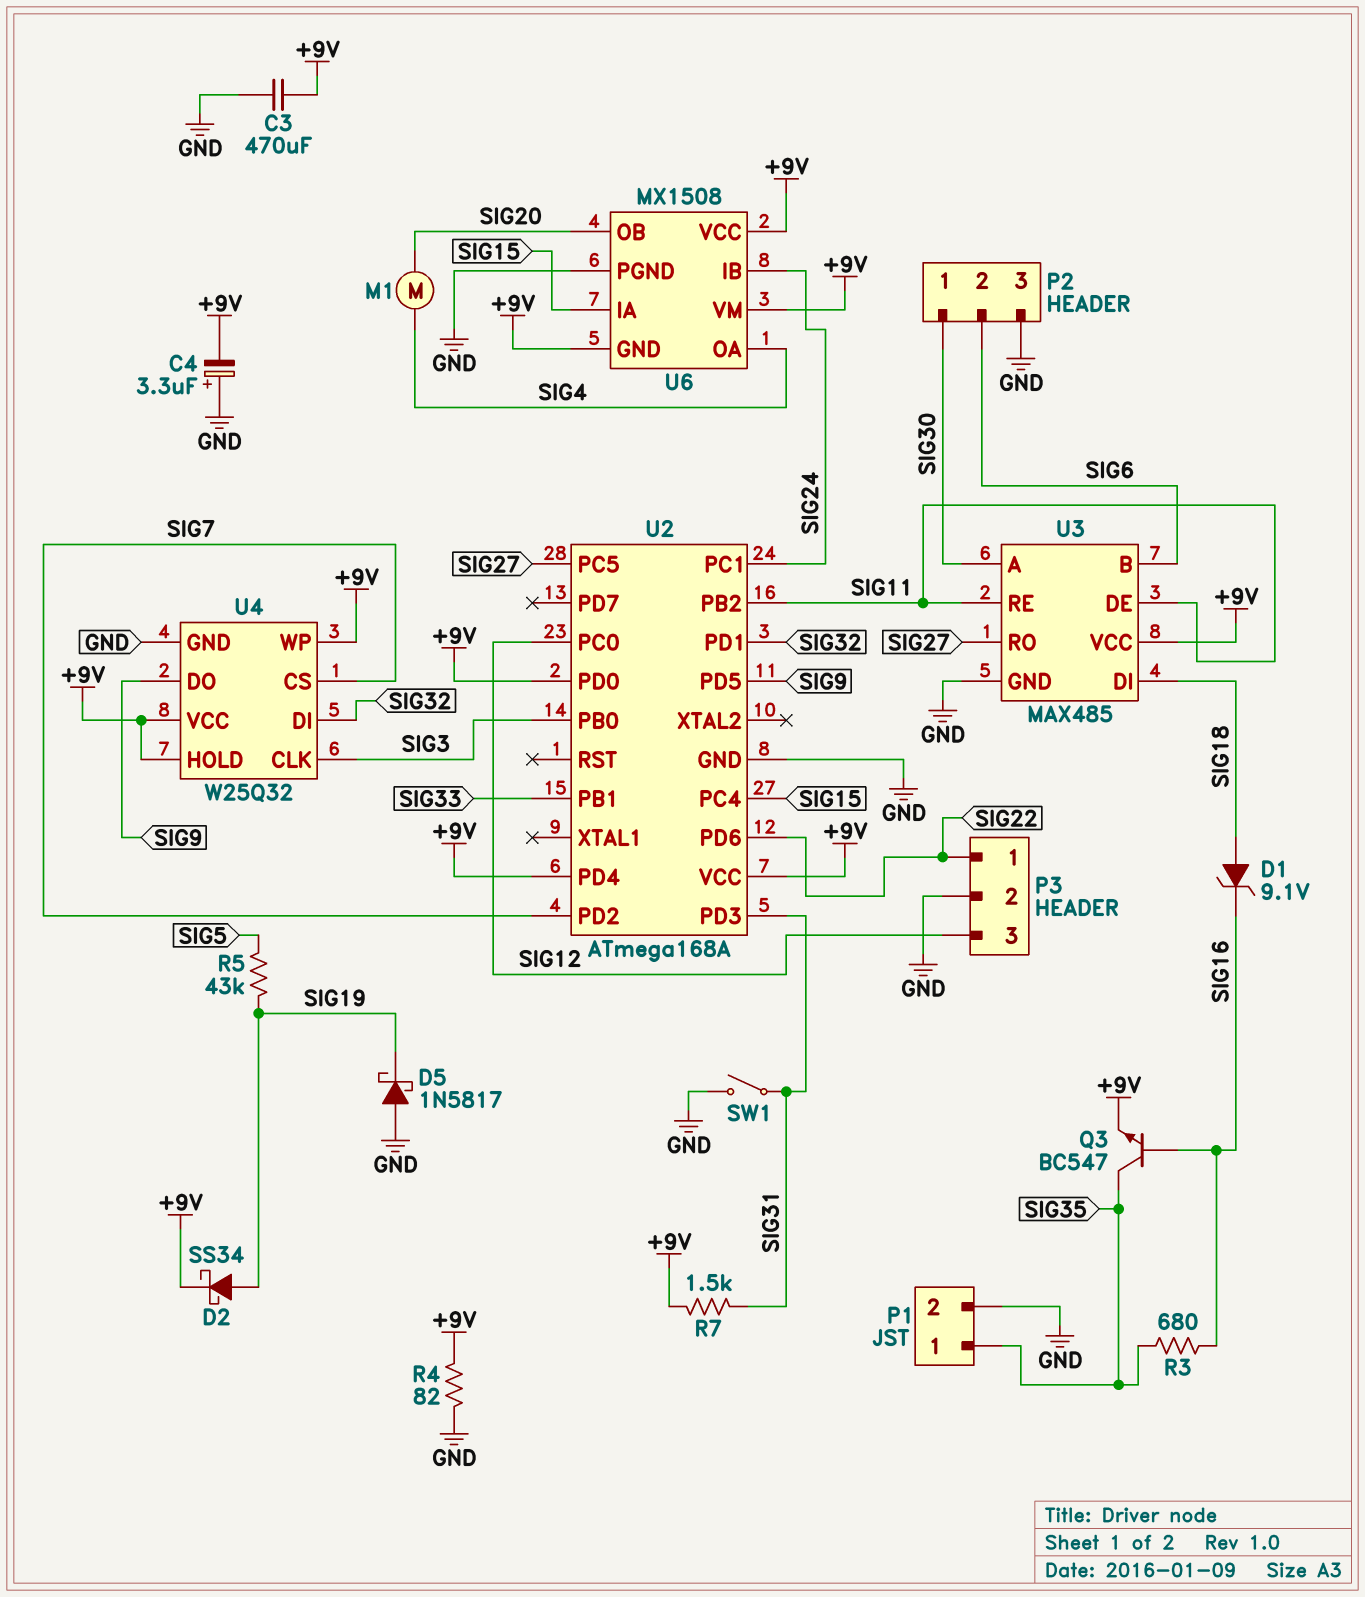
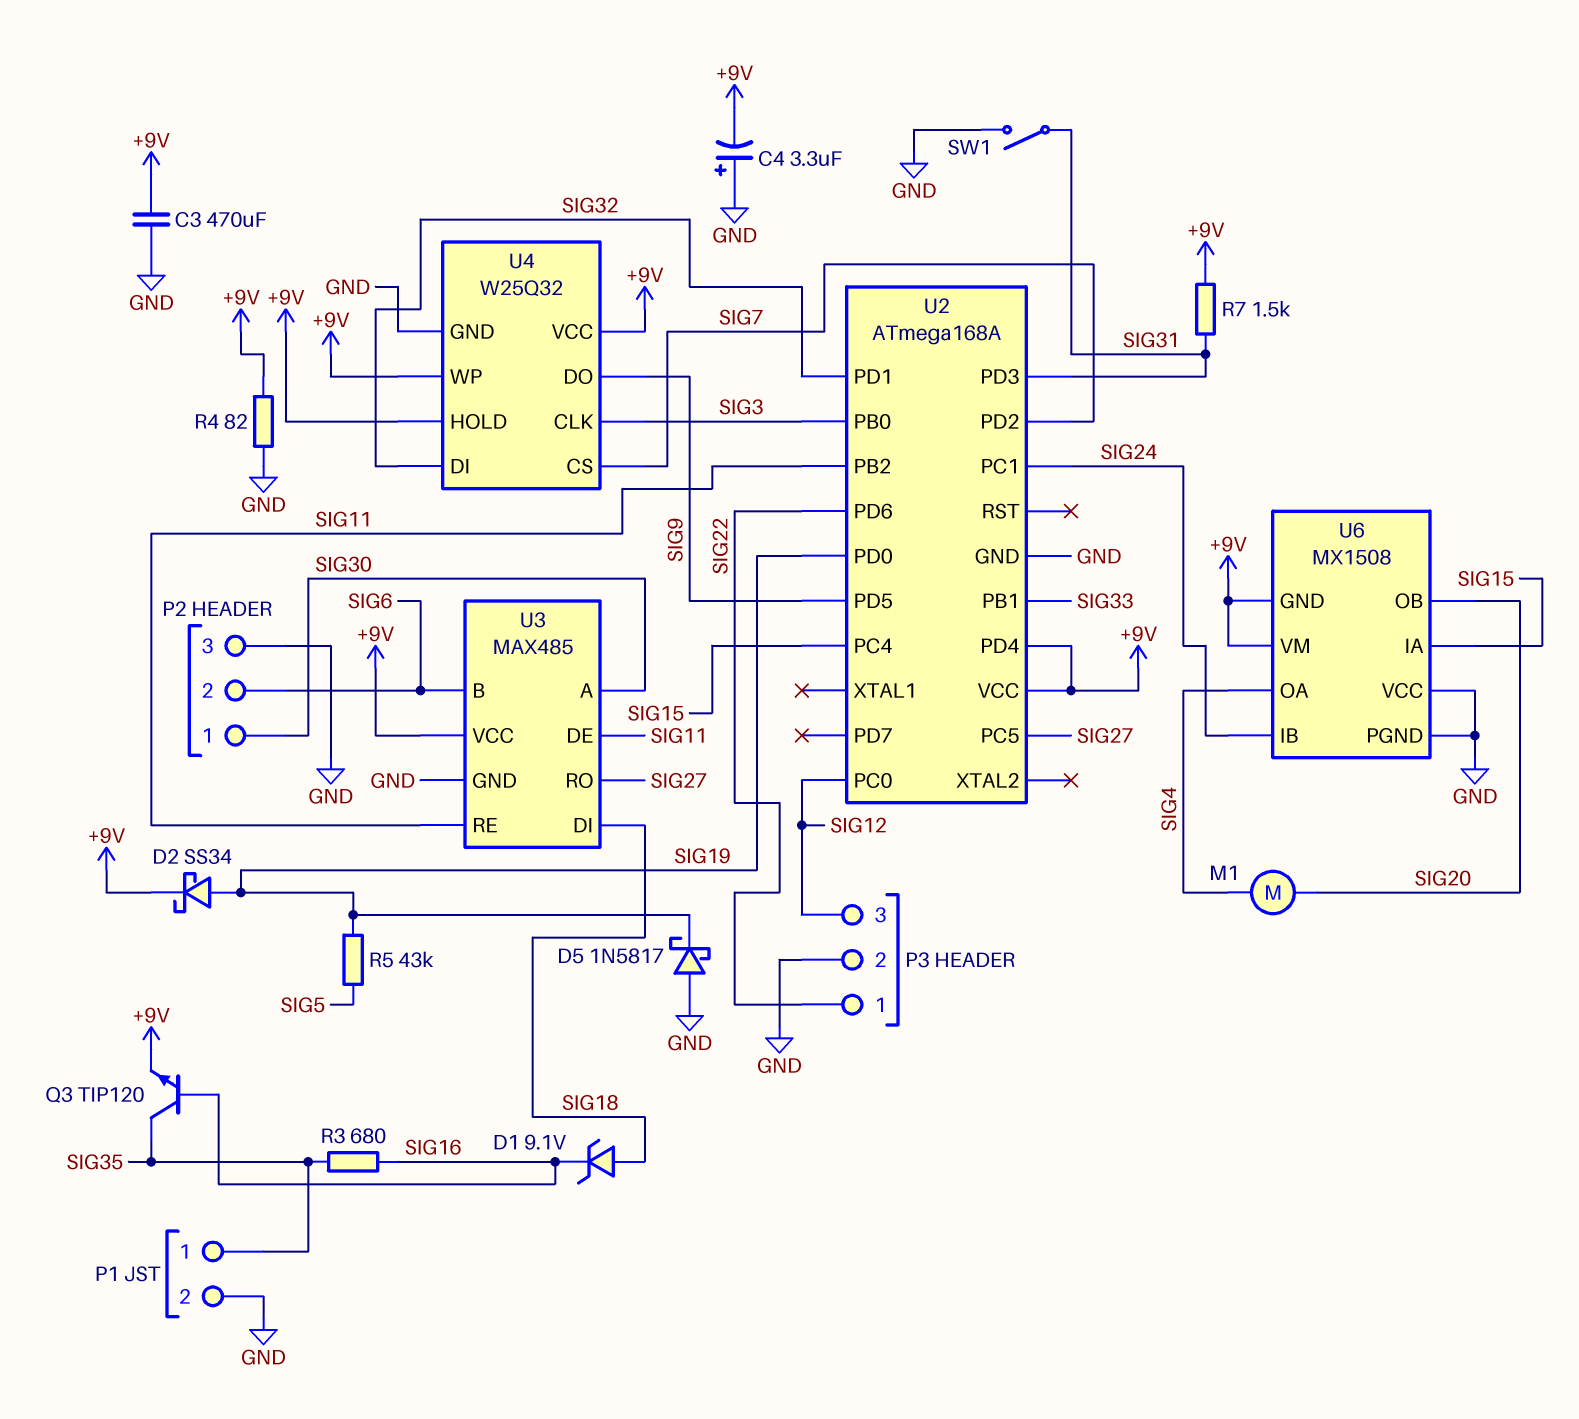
Q3: NPN BC547 (B SIG16, C SIG35, E +9V) -> NPN TIP120 (B SIG16, C SIG35, E +9V)
U2 pin PD0: +9V -> SIG19
U6 pin VCC: +9V -> GND

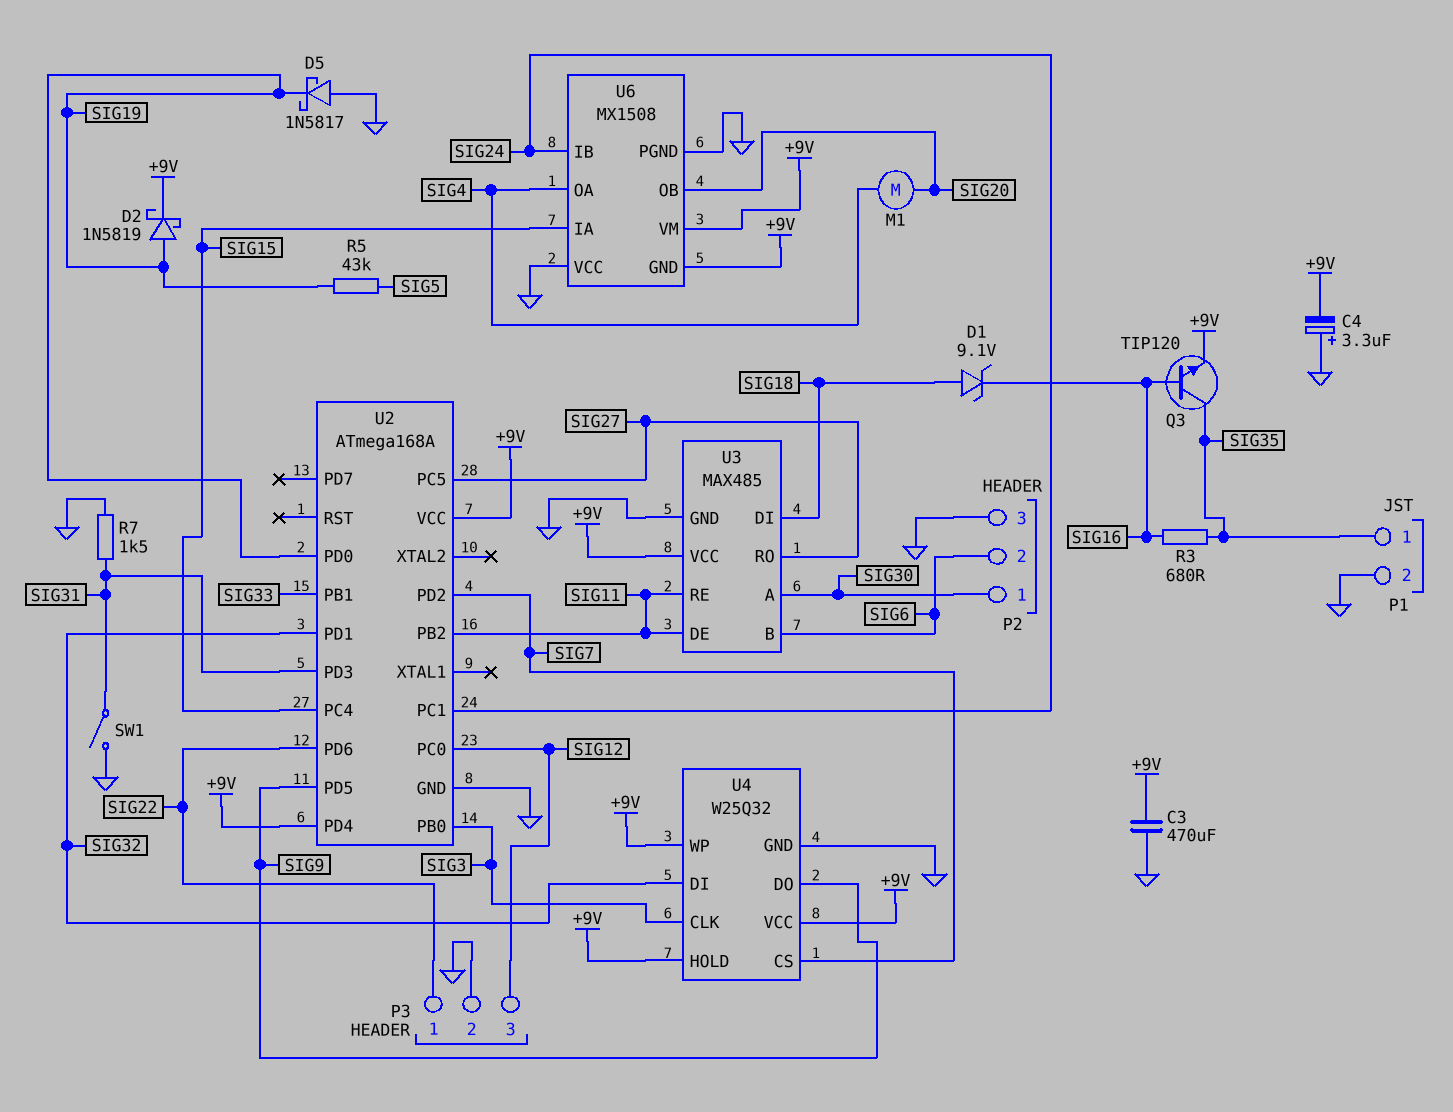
D2: schottky SS34 (A SIG19, K +9V) -> schottky 1N5819 (A SIG19, K +9V)
R4: 82 (+9V, GND) -> none
R7: 1.5k (+9V, SIG31) -> 1.5k (GND, SIG31)

